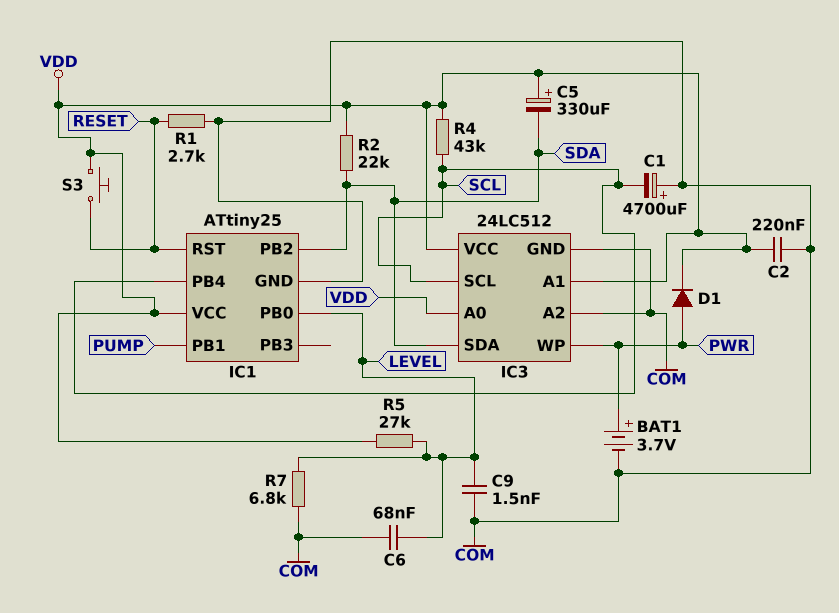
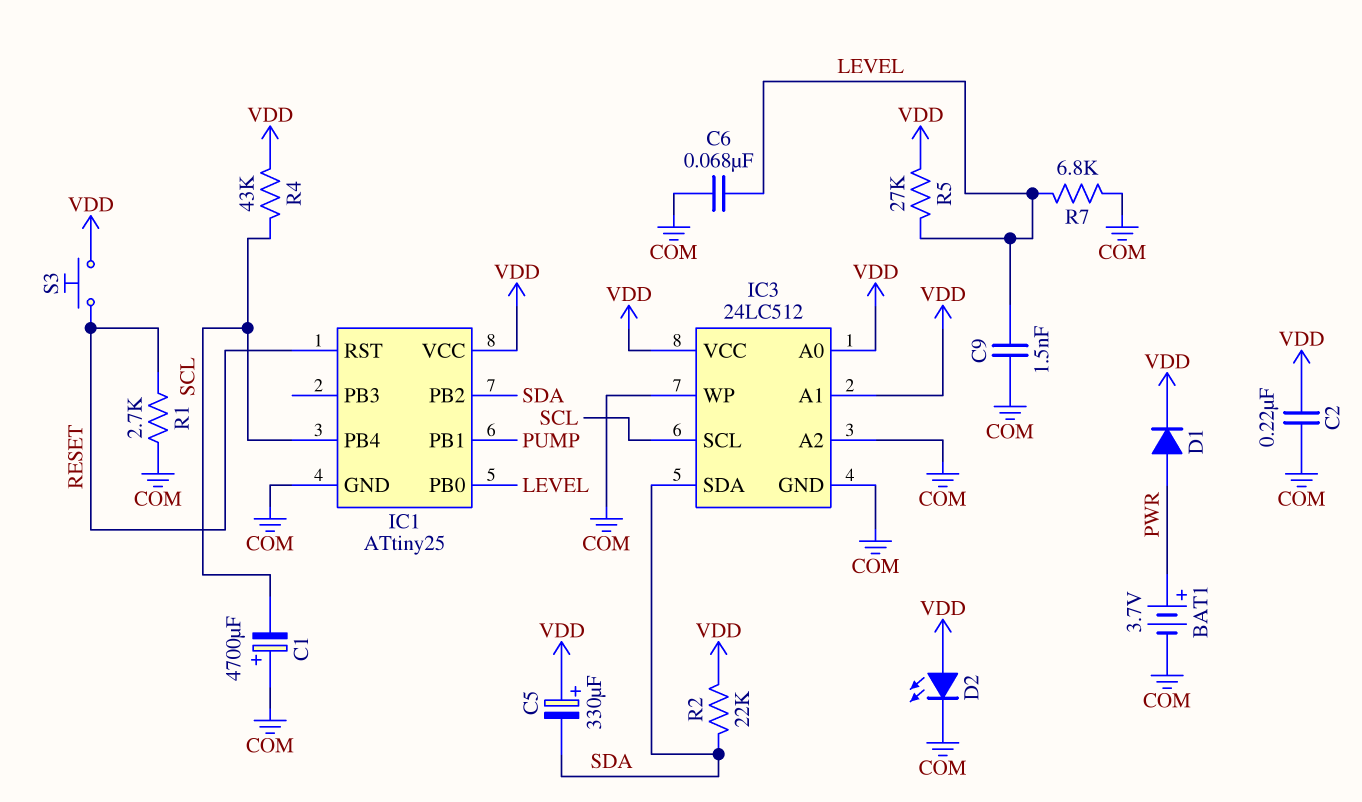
D2: none -> LED (A VDD, K COM)
IC3 pin WP: PWR -> COM

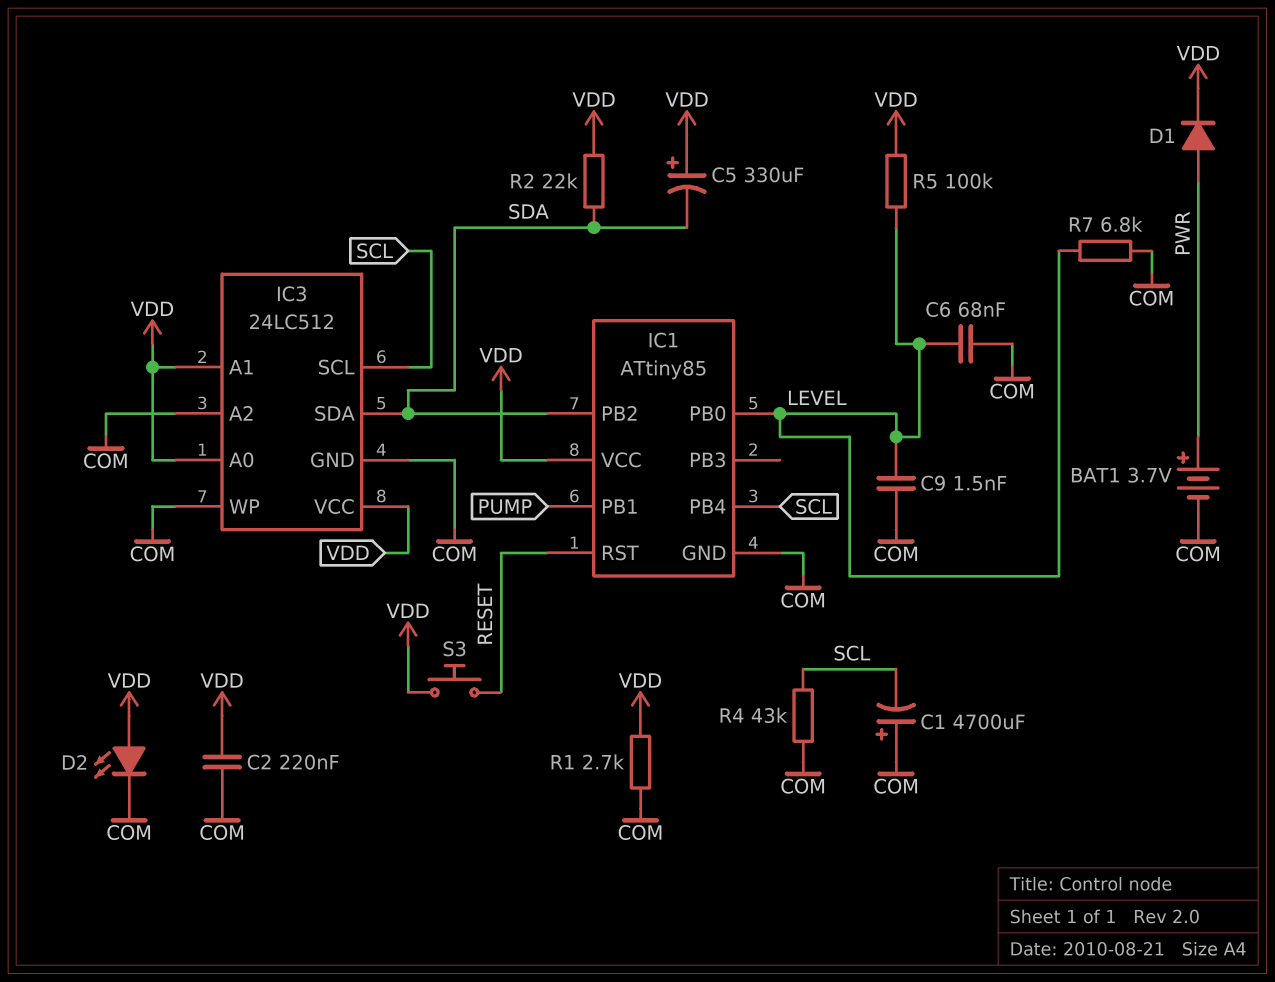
IC1: ATtiny25 -> ATtiny85
R1: 2.7k (COM, RESET) -> 2.7k (COM, VDD)
R4: 43k (SCL, VDD) -> 43k (COM, SCL)
R5: 27k (LEVEL, VDD) -> 100k (LEVEL, VDD)

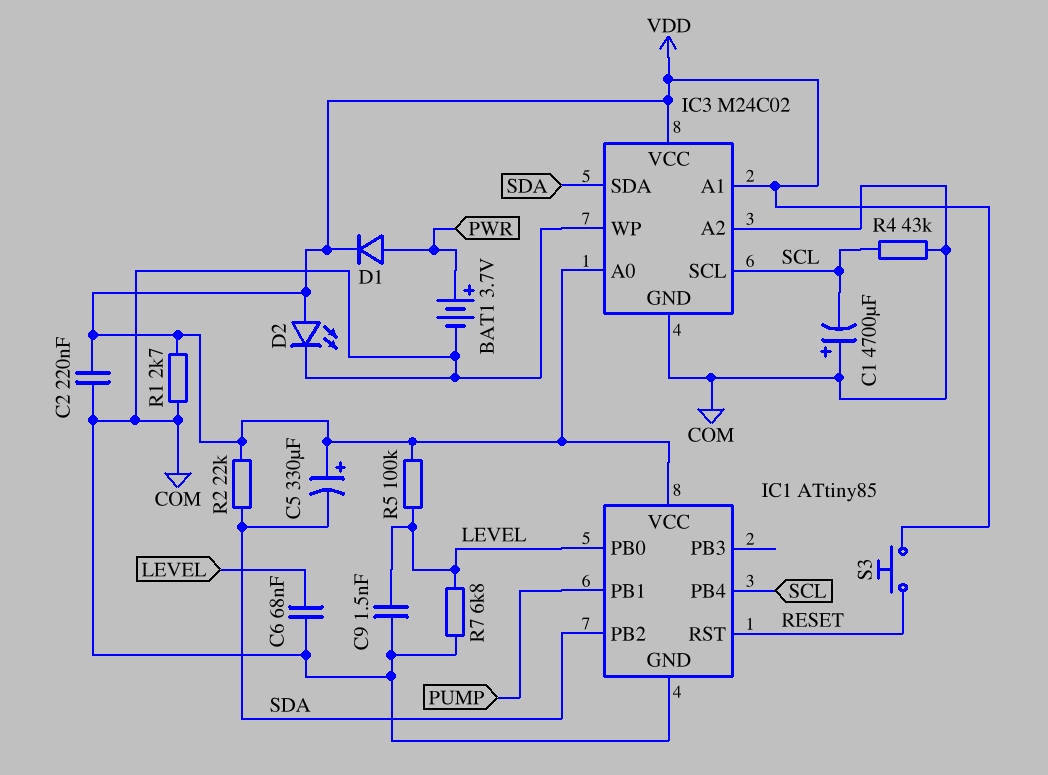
IC3: 24LC512 -> M24C02

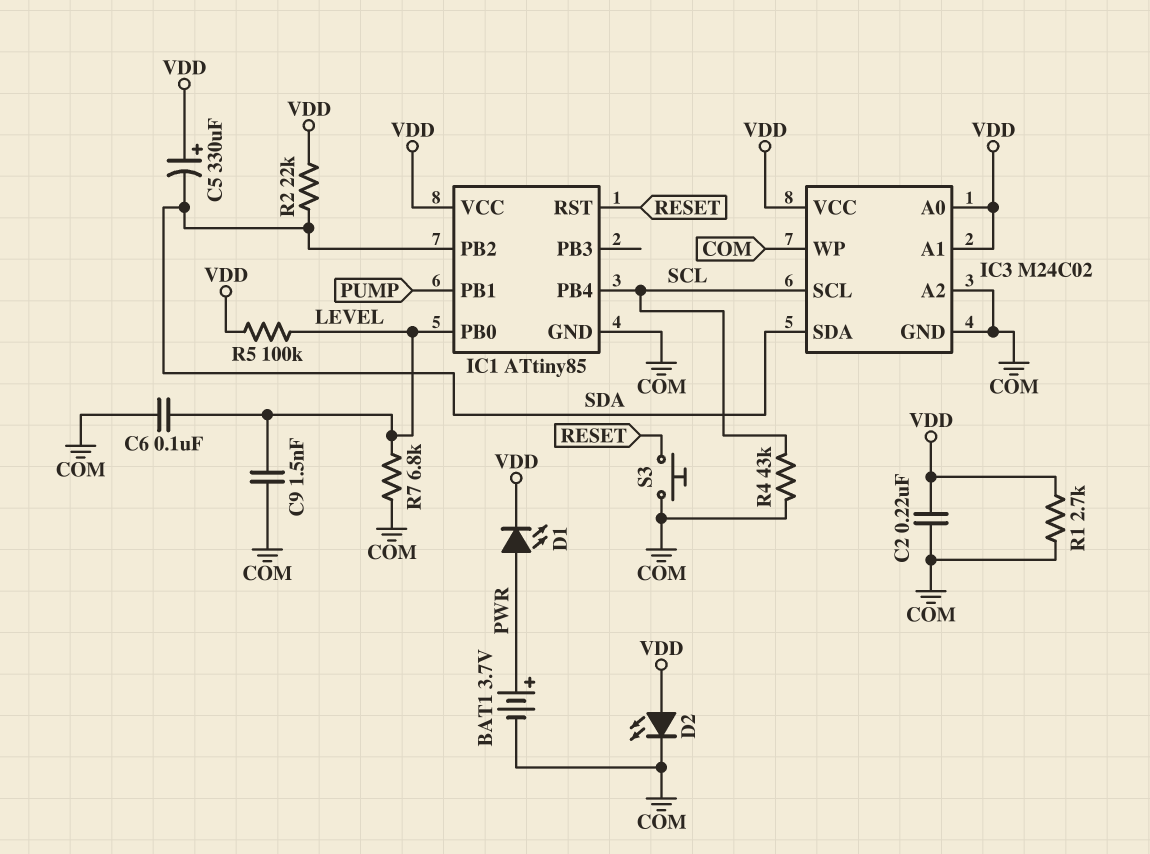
C1: 4700uF (plus COM, minus SCL) -> none
C6: 68nF (COM, LEVEL) -> 100nF (COM, LEVEL)
D1: diode (A PWR, K VDD) -> LED (A PWR, K VDD)
S3: button (RESET, VDD) -> button (COM, RESET)

